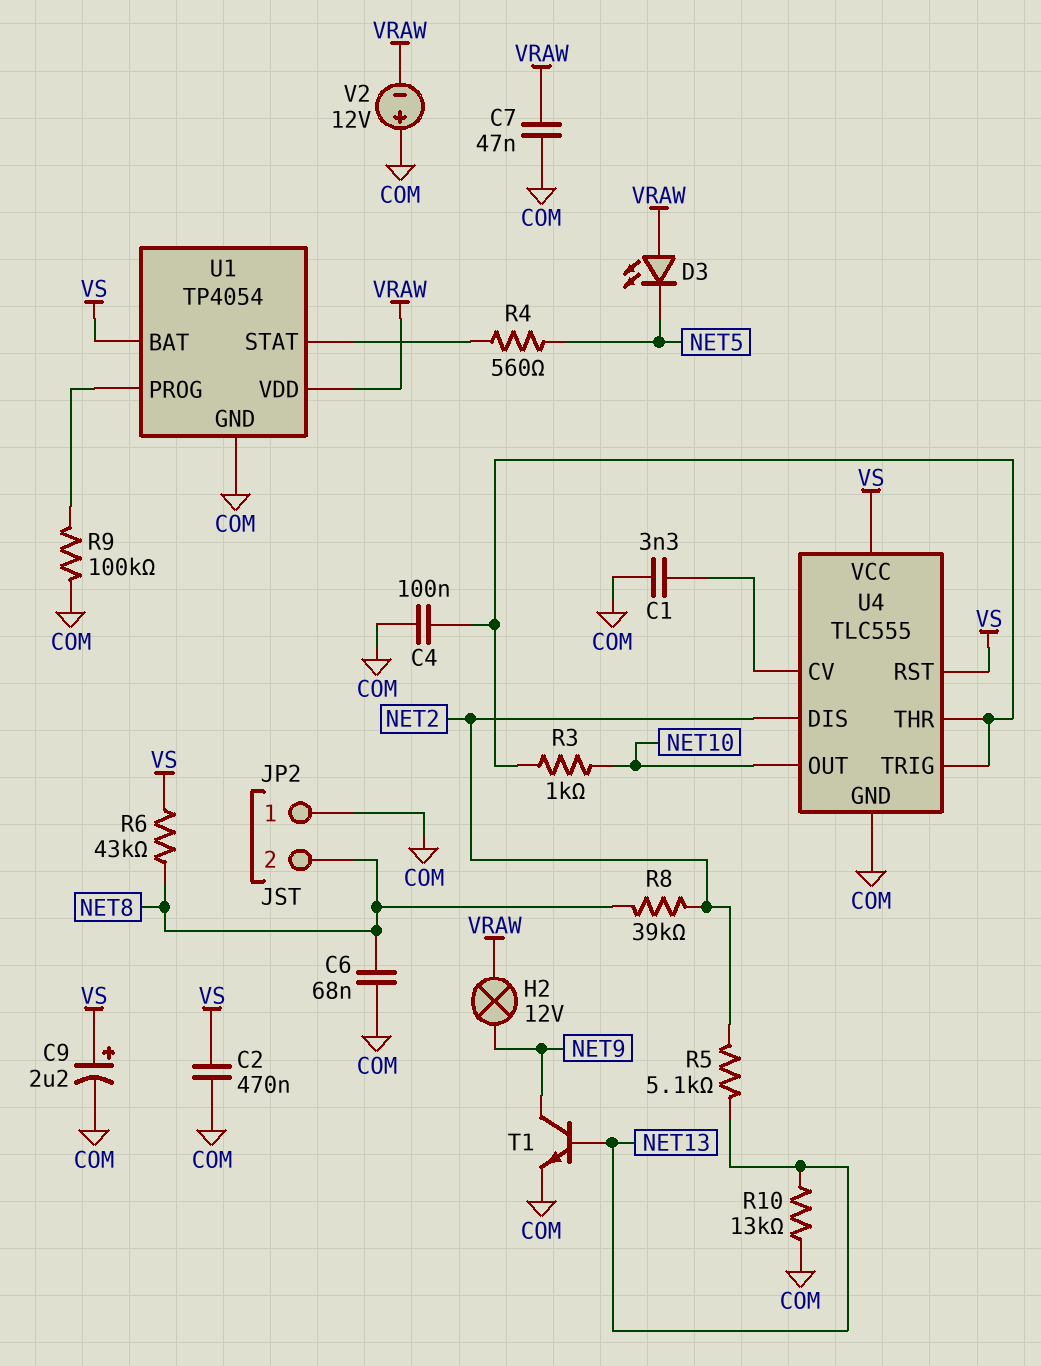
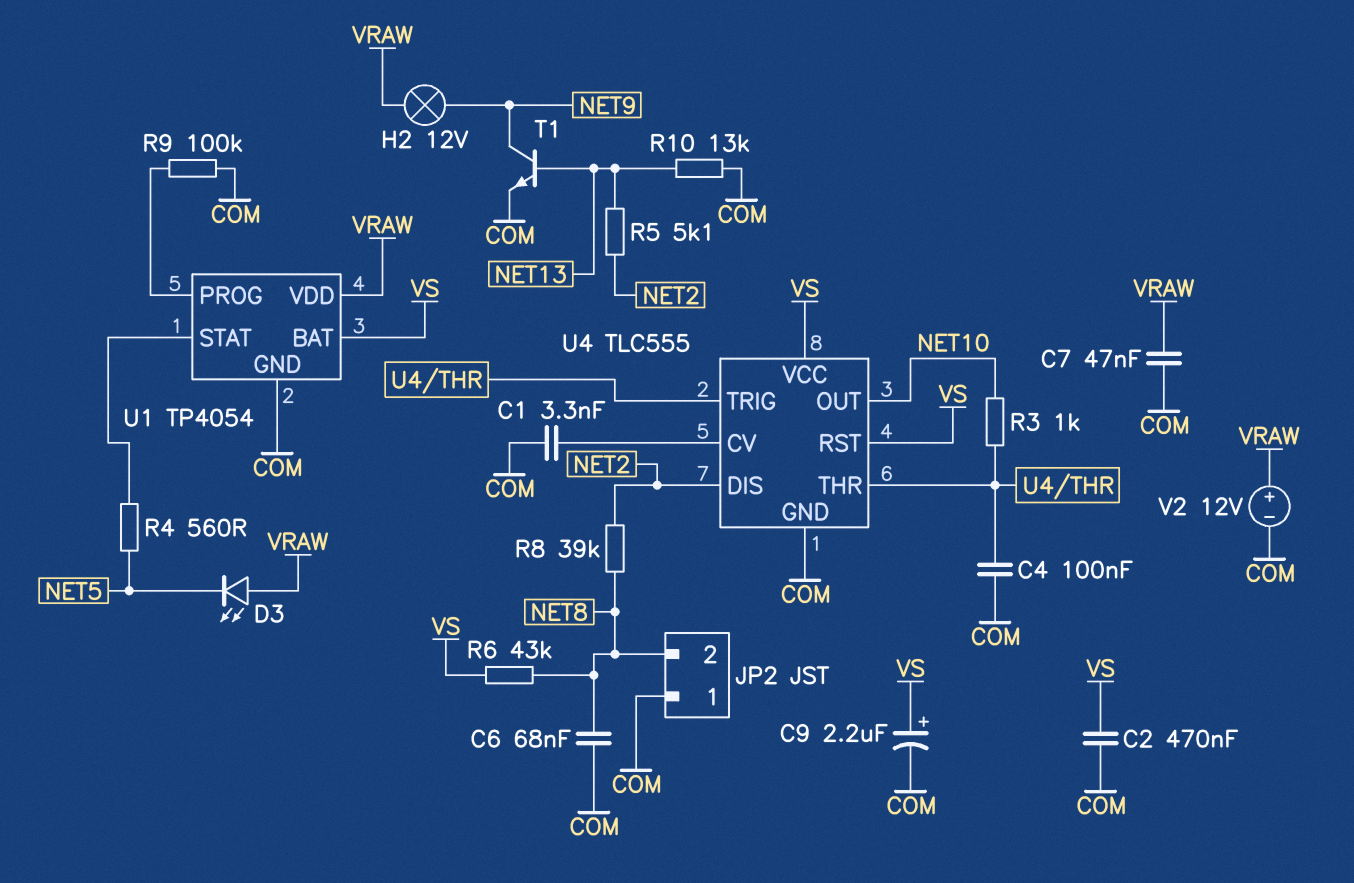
V2: 12V (plus COM, minus VRAW) -> 12V (plus VRAW, minus COM)

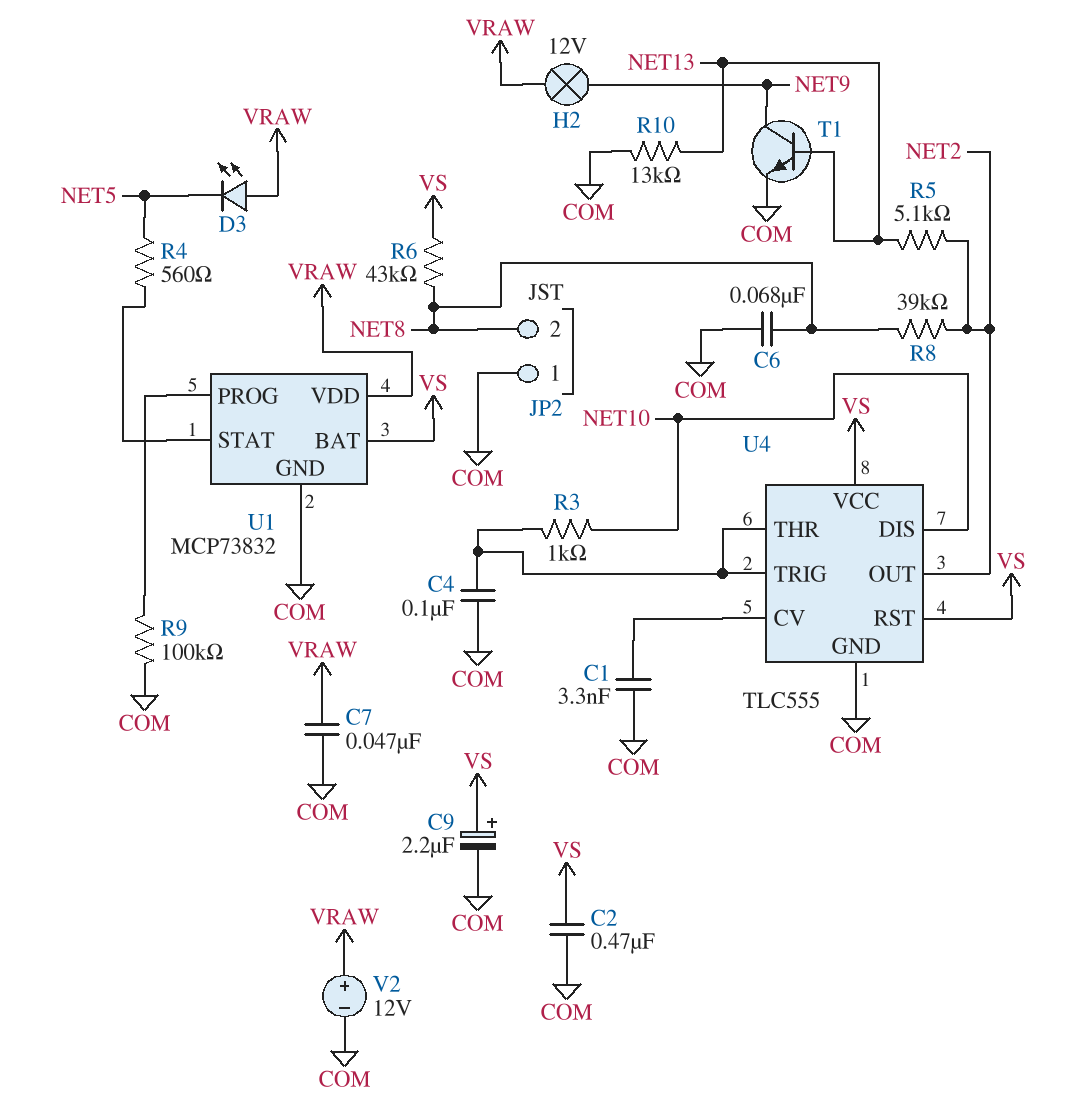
U1: TP4054 -> MCP73832
U4 pin DIS: NET2 -> NET10
U4 pin OUT: NET10 -> NET2

